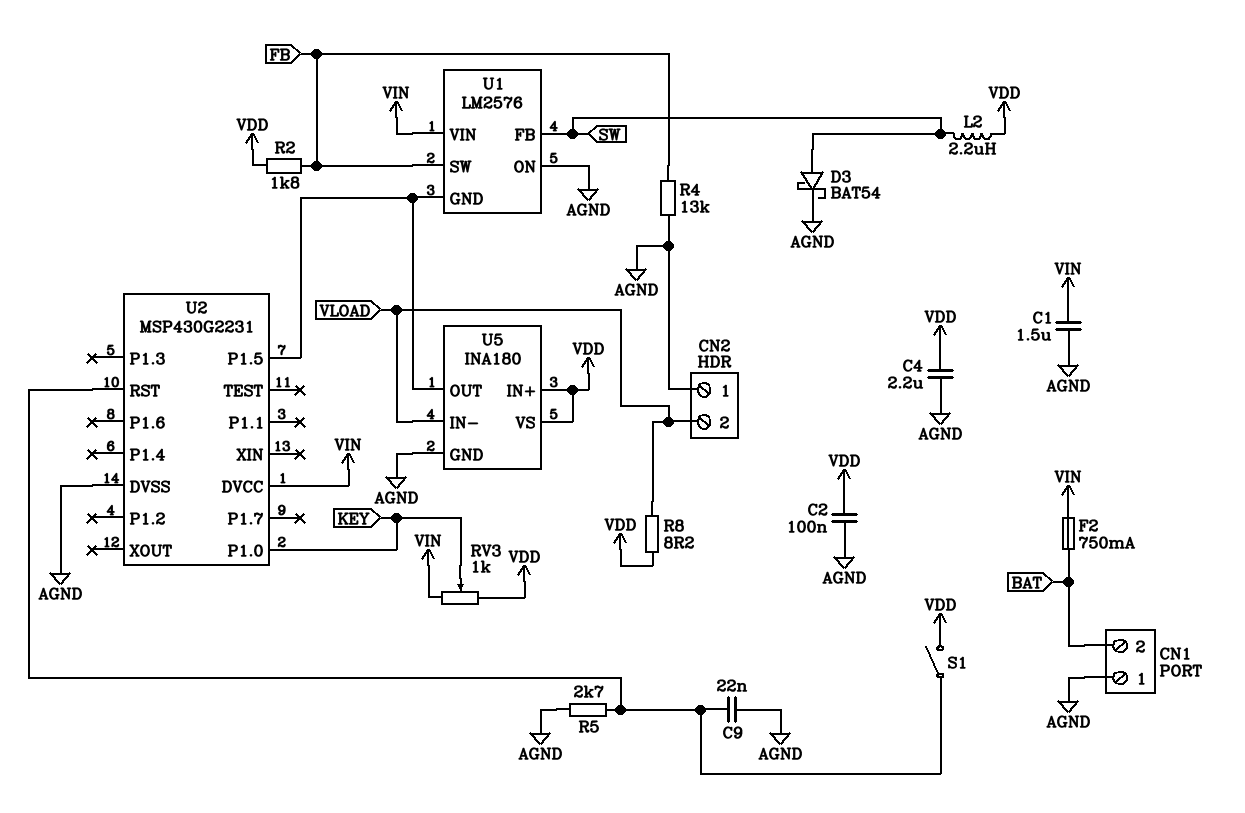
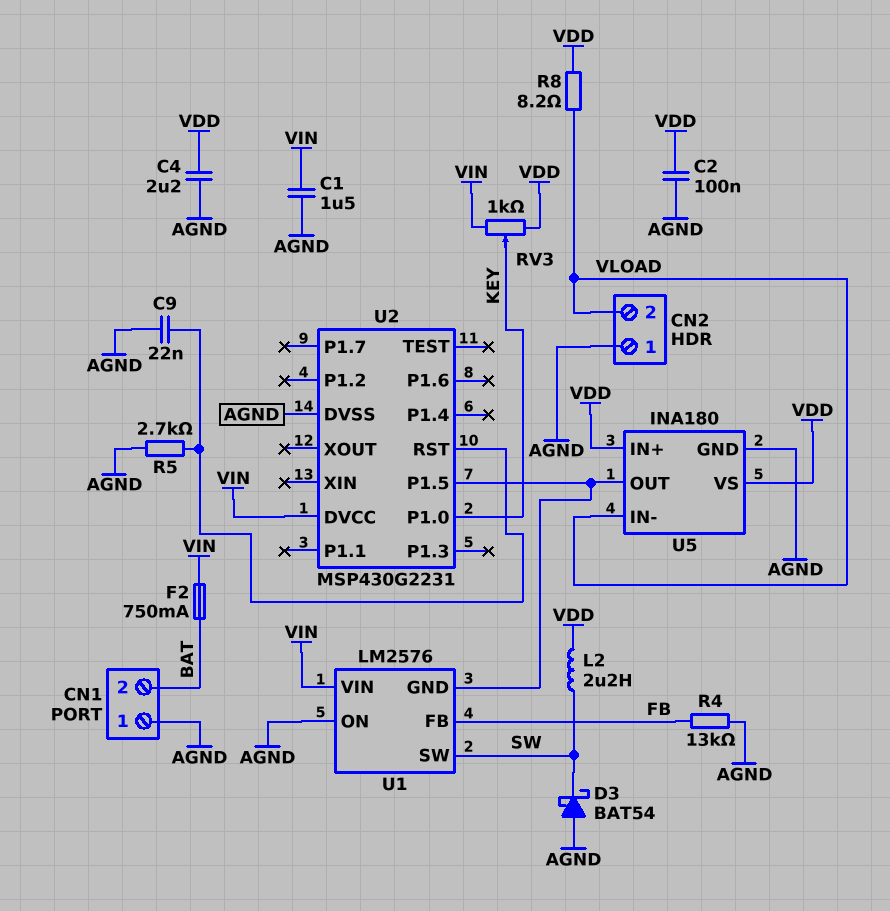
D3: schottky BAT54 (A SW, K AGND) -> schottky BAT54 (A AGND, K SW)
R2: 1.8k (FB, VDD) -> none
S1: switch (U2/RST, VDD) -> none
U1 pin FB: SW -> FB
U1 pin SW: FB -> SW

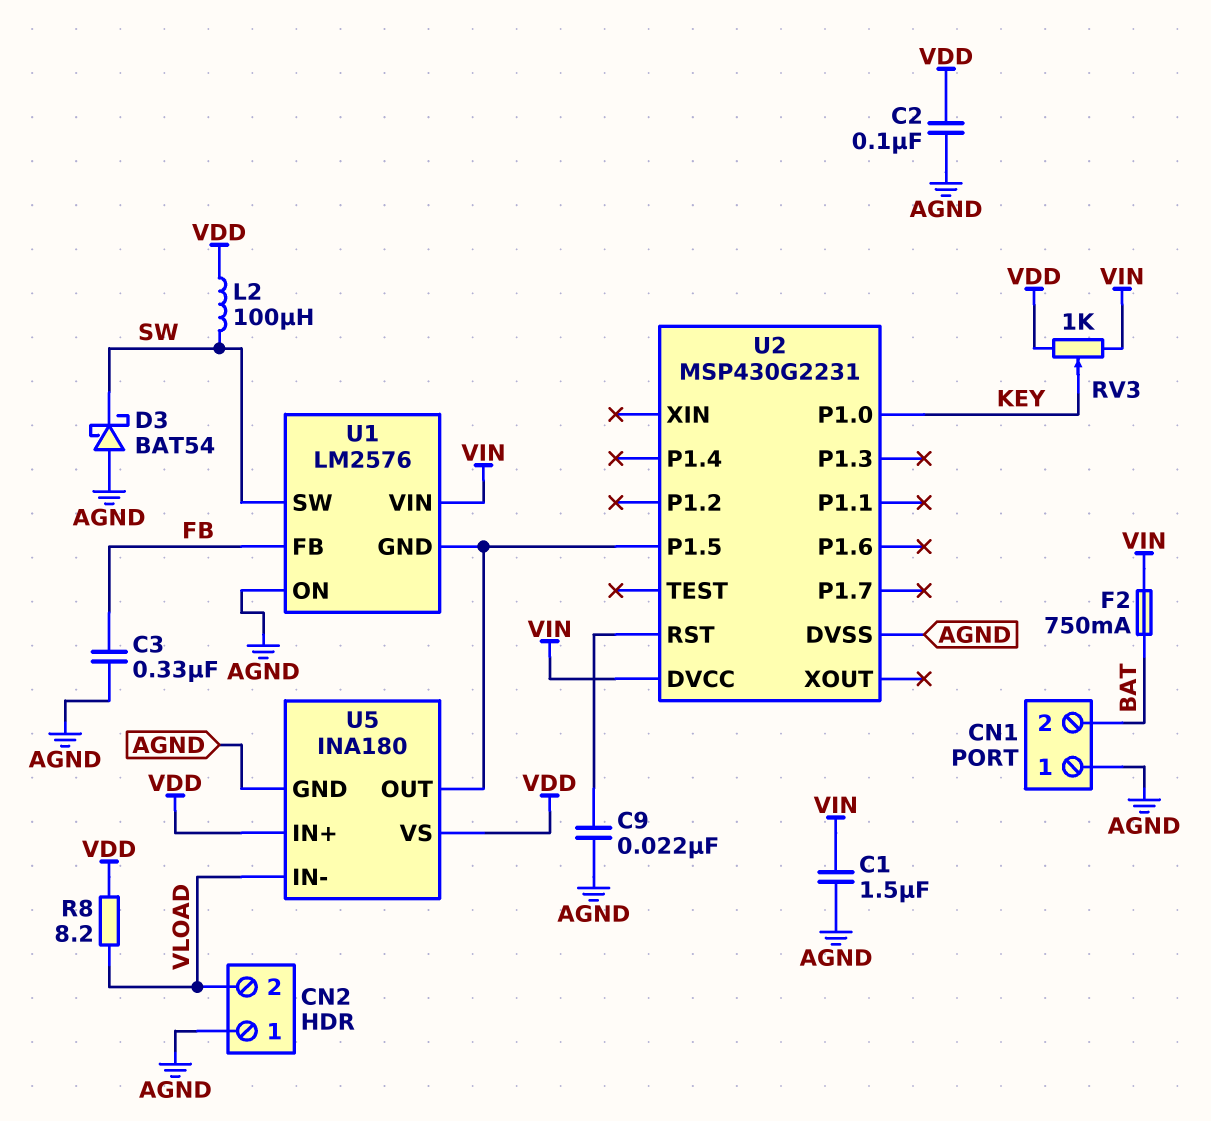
C3: none -> 330nF (AGND, FB)
C4: 2.2uF (AGND, VDD) -> none
L2: 2.2uH (SW, VDD) -> 100uH (SW, VDD)
R4: 13k (AGND, FB) -> none
R5: 2.7k (AGND, U2/RST) -> none

